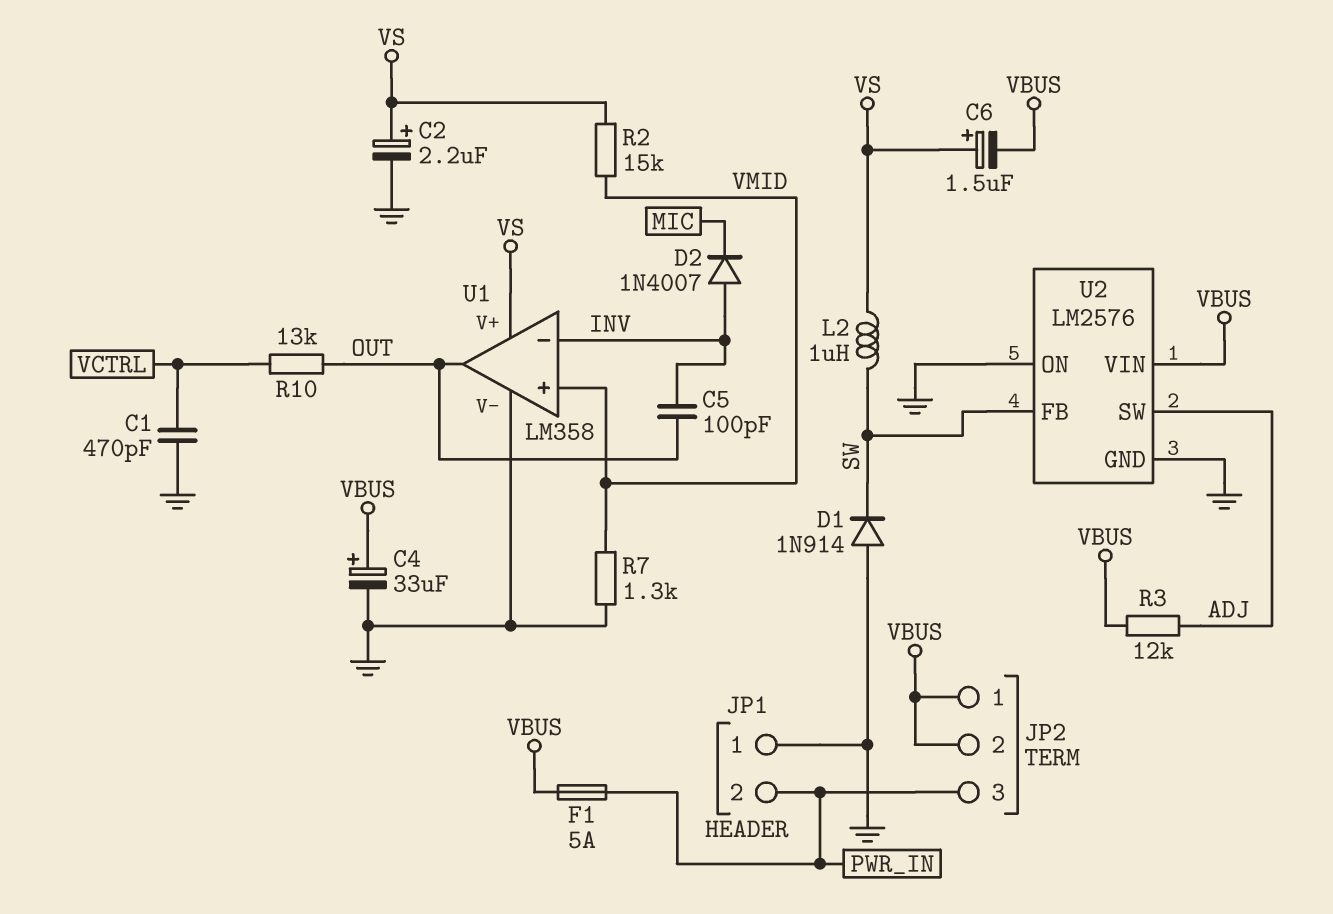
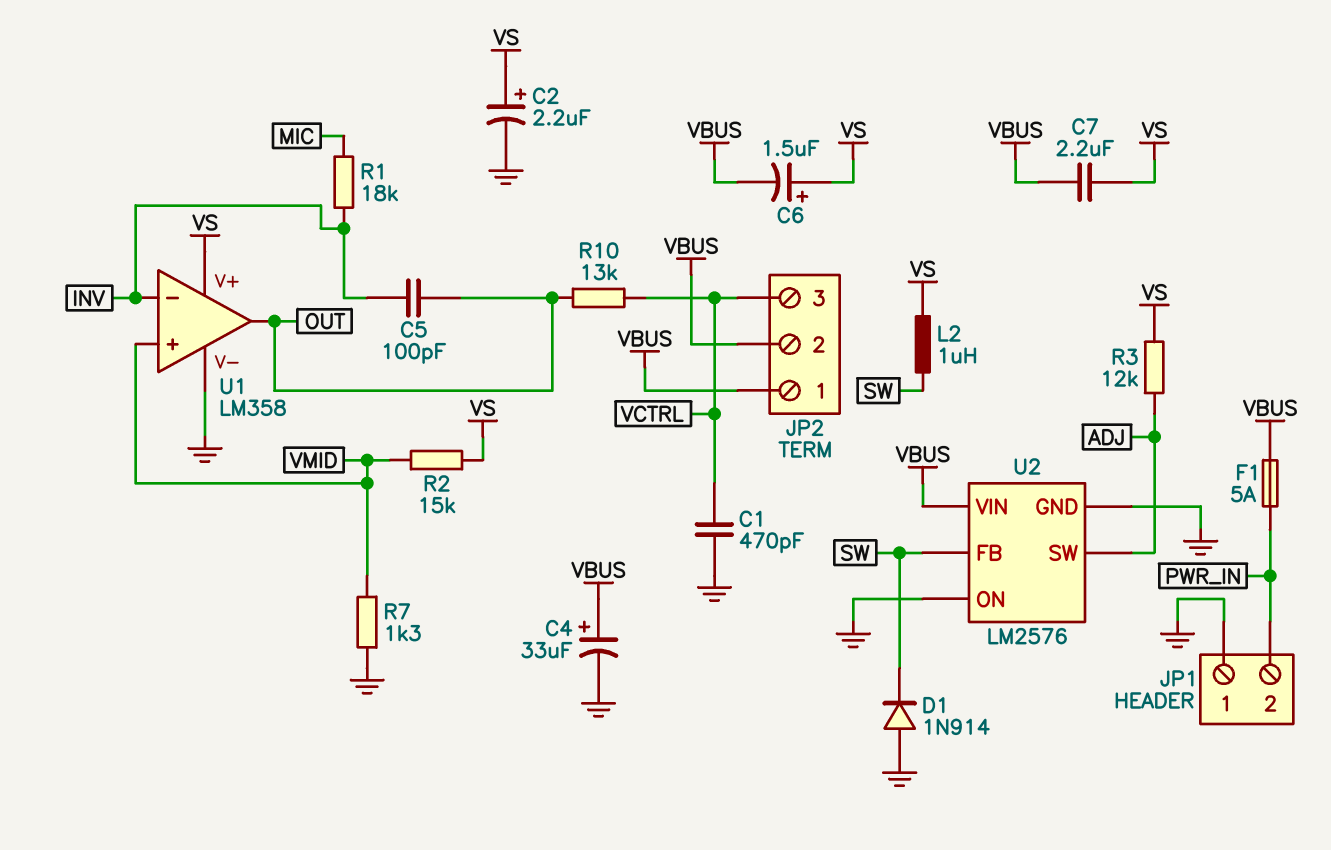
C7: none -> 2.2uF (VBUS, VS)
D2: diode 1N4007 (A INV, K MIC) -> none
JP2 pin 3: PWR_IN -> VCTRL
R1: none -> 18k (INV, MIC)
R3: 12k (ADJ, VBUS) -> 12k (ADJ, VS)

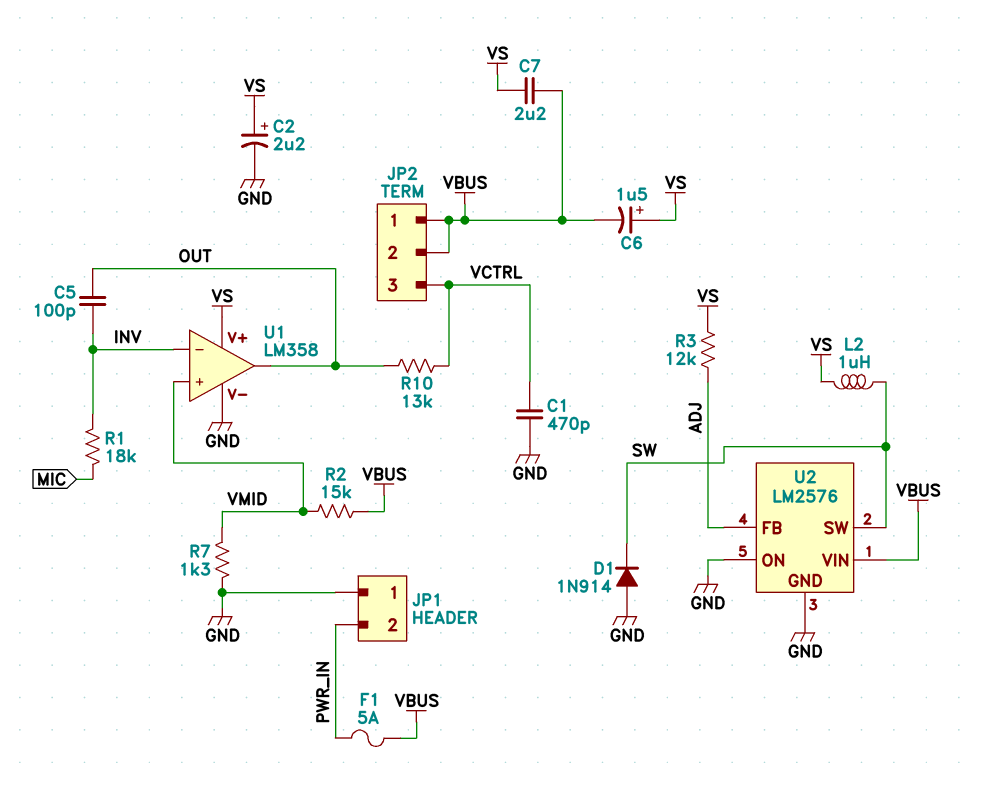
C4: 33uF (plus VBUS, minus GND) -> none
R2: 15k (VMID, VS) -> 15k (VBUS, VMID)
U2 pin FB: SW -> ADJ
U2 pin SW: ADJ -> SW

